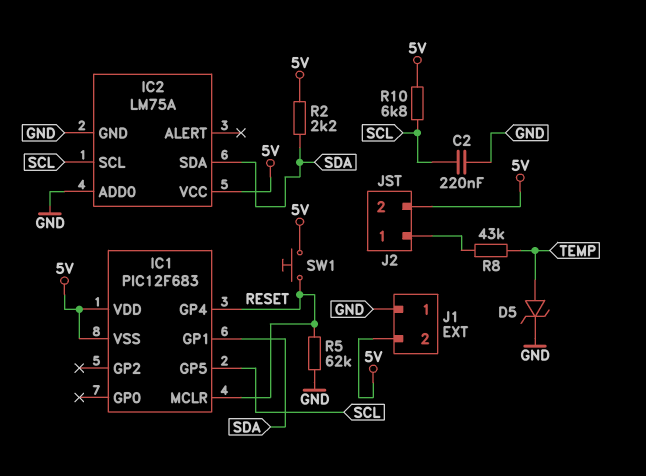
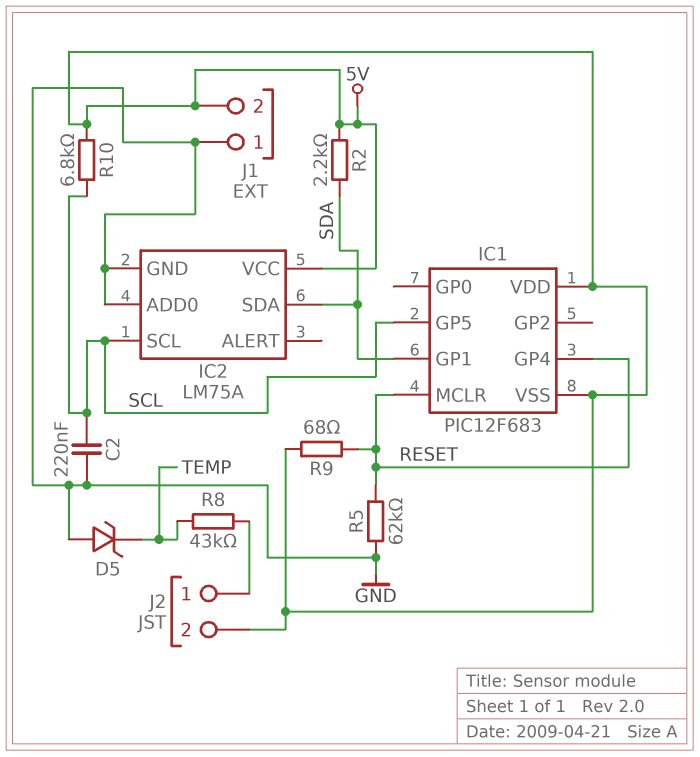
D5: zener (A TEMP, K GND) -> zener (A GND, K TEMP)
R9: none -> 68 (5V, RESET)
SW1: button (5V, RESET) -> none

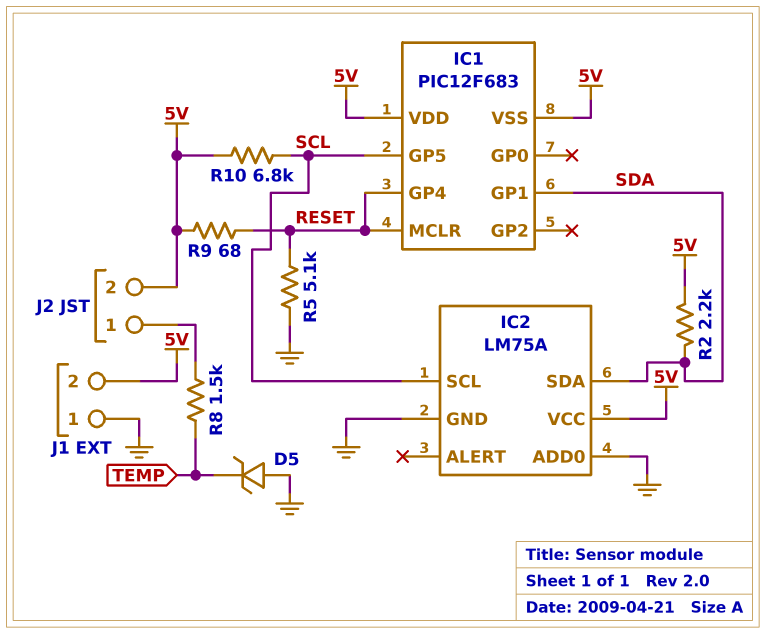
C2: 220nF (GND, SCL) -> none
R5: 62k (GND, RESET) -> 5.1k (GND, RESET)
R8: 43k (J2/1, TEMP) -> 1.5k (J2/1, TEMP)

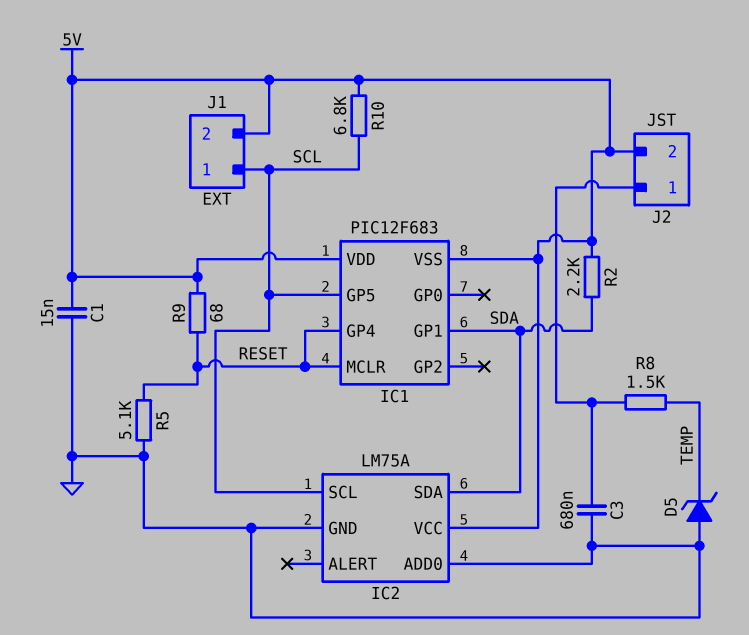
C1: none -> 15nF (5V, GND)
C3: none -> 680nF (GND, J2/1)
J1 pin 1: GND -> SCL

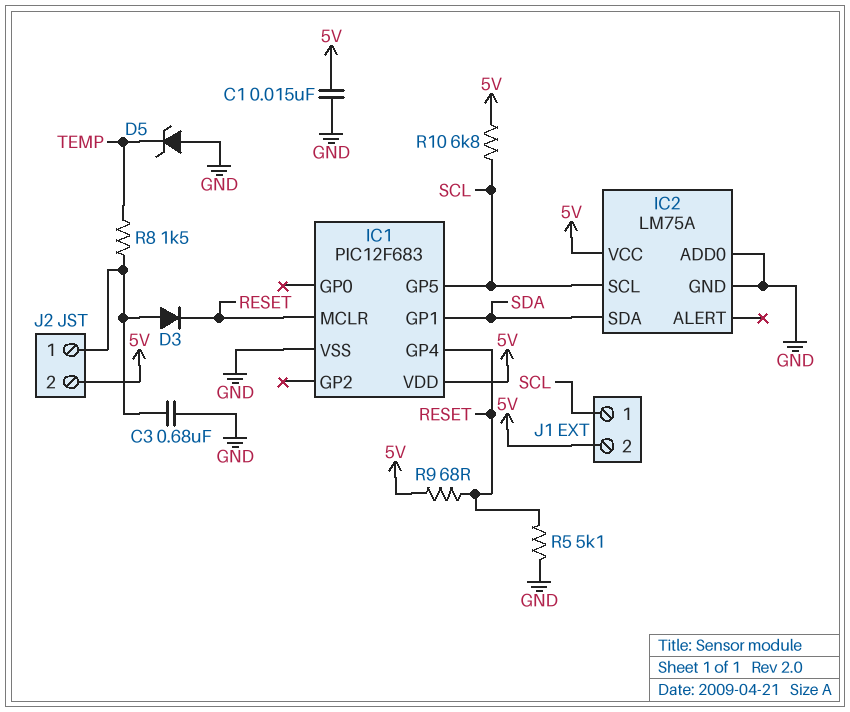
D3: none -> diode (A J2/1, K RESET)
IC1 pin VSS: 5V -> GND
R2: 2.2k (5V, SDA) -> none

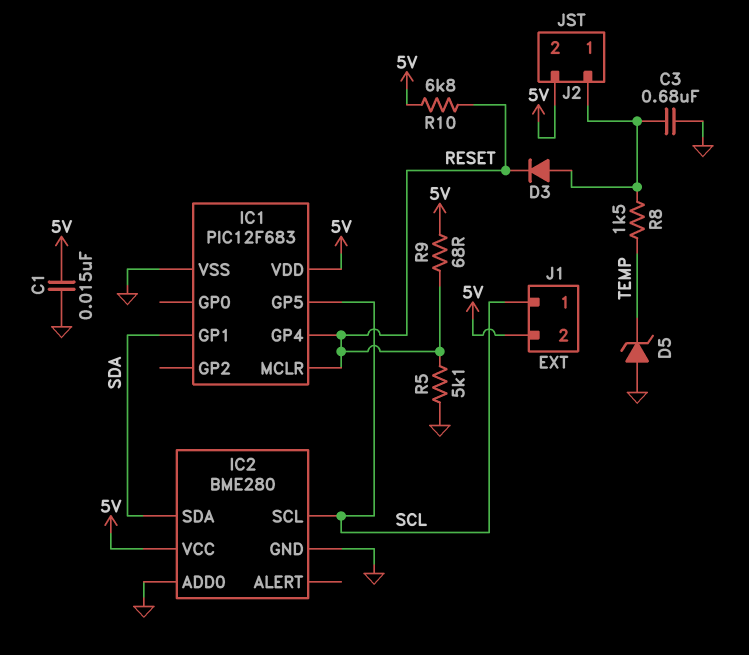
IC2: LM75A -> BME280
R10: 6.8k (5V, SCL) -> 6.8k (5V, RESET)

